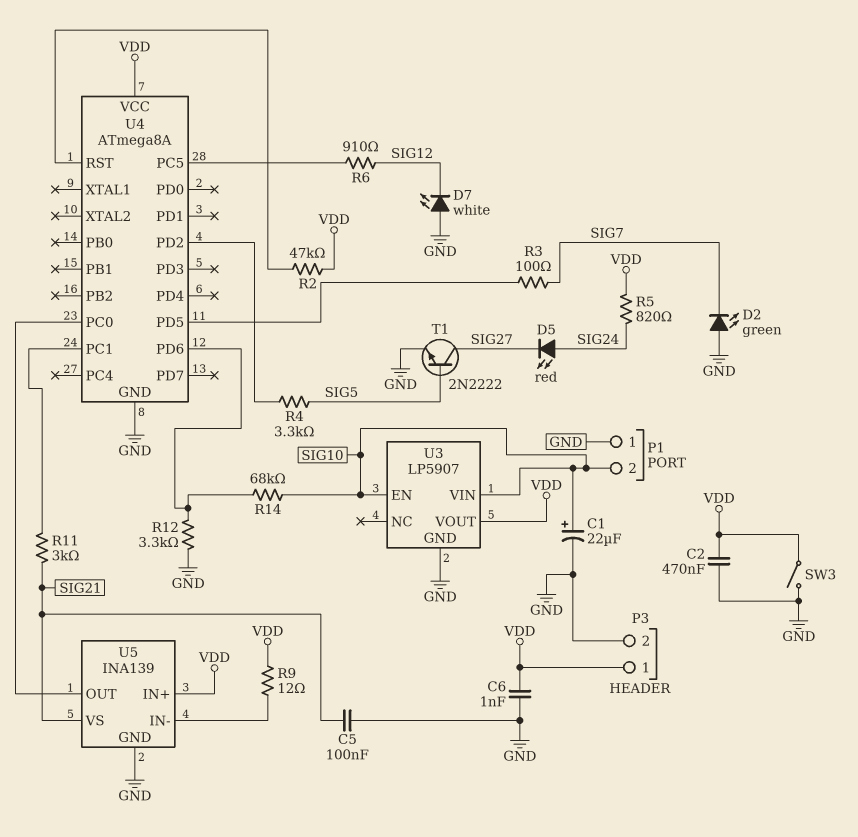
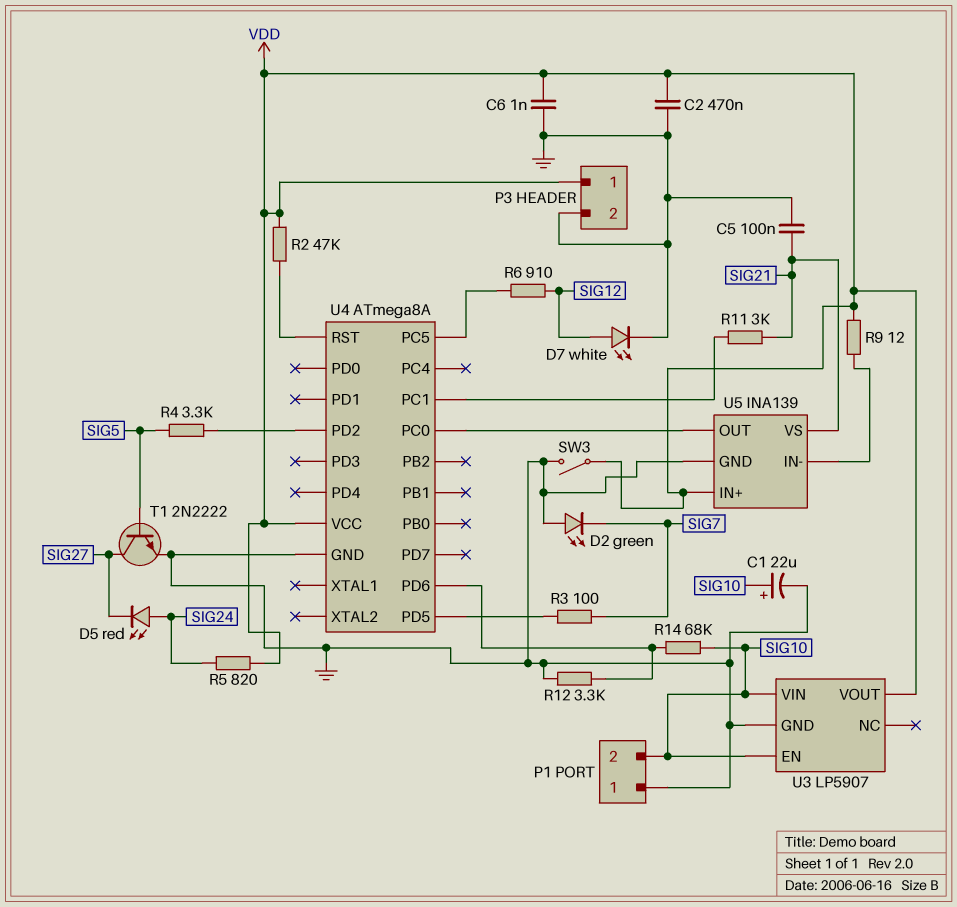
D7: LED white (A GND, K SIG12) -> LED white (A SIG12, K GND)

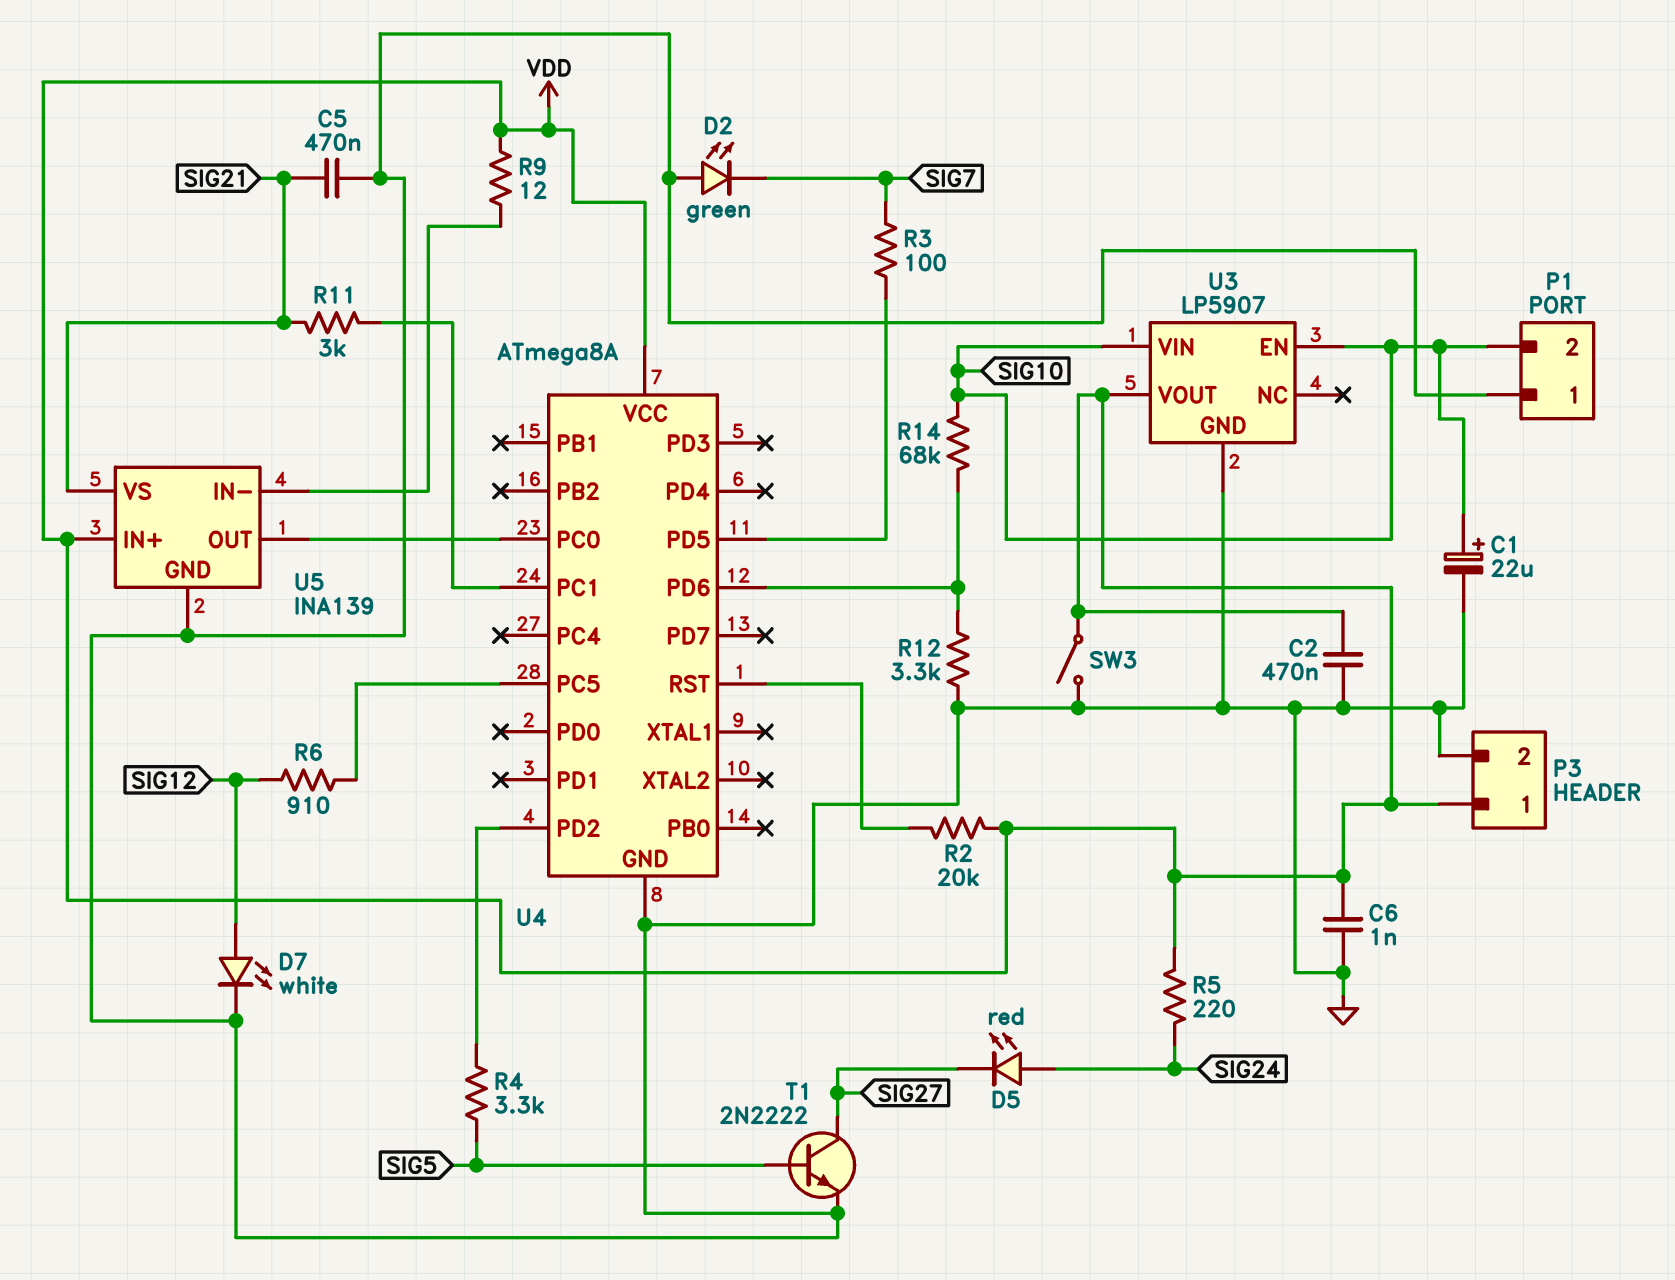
C5: 100nF (GND, SIG21) -> 470nF (GND, SIG21)
R2: 47k (U4/RST, VDD) -> 20k (U4/RST, VDD)
R5: 820 (SIG24, VDD) -> 220 (SIG24, VDD)

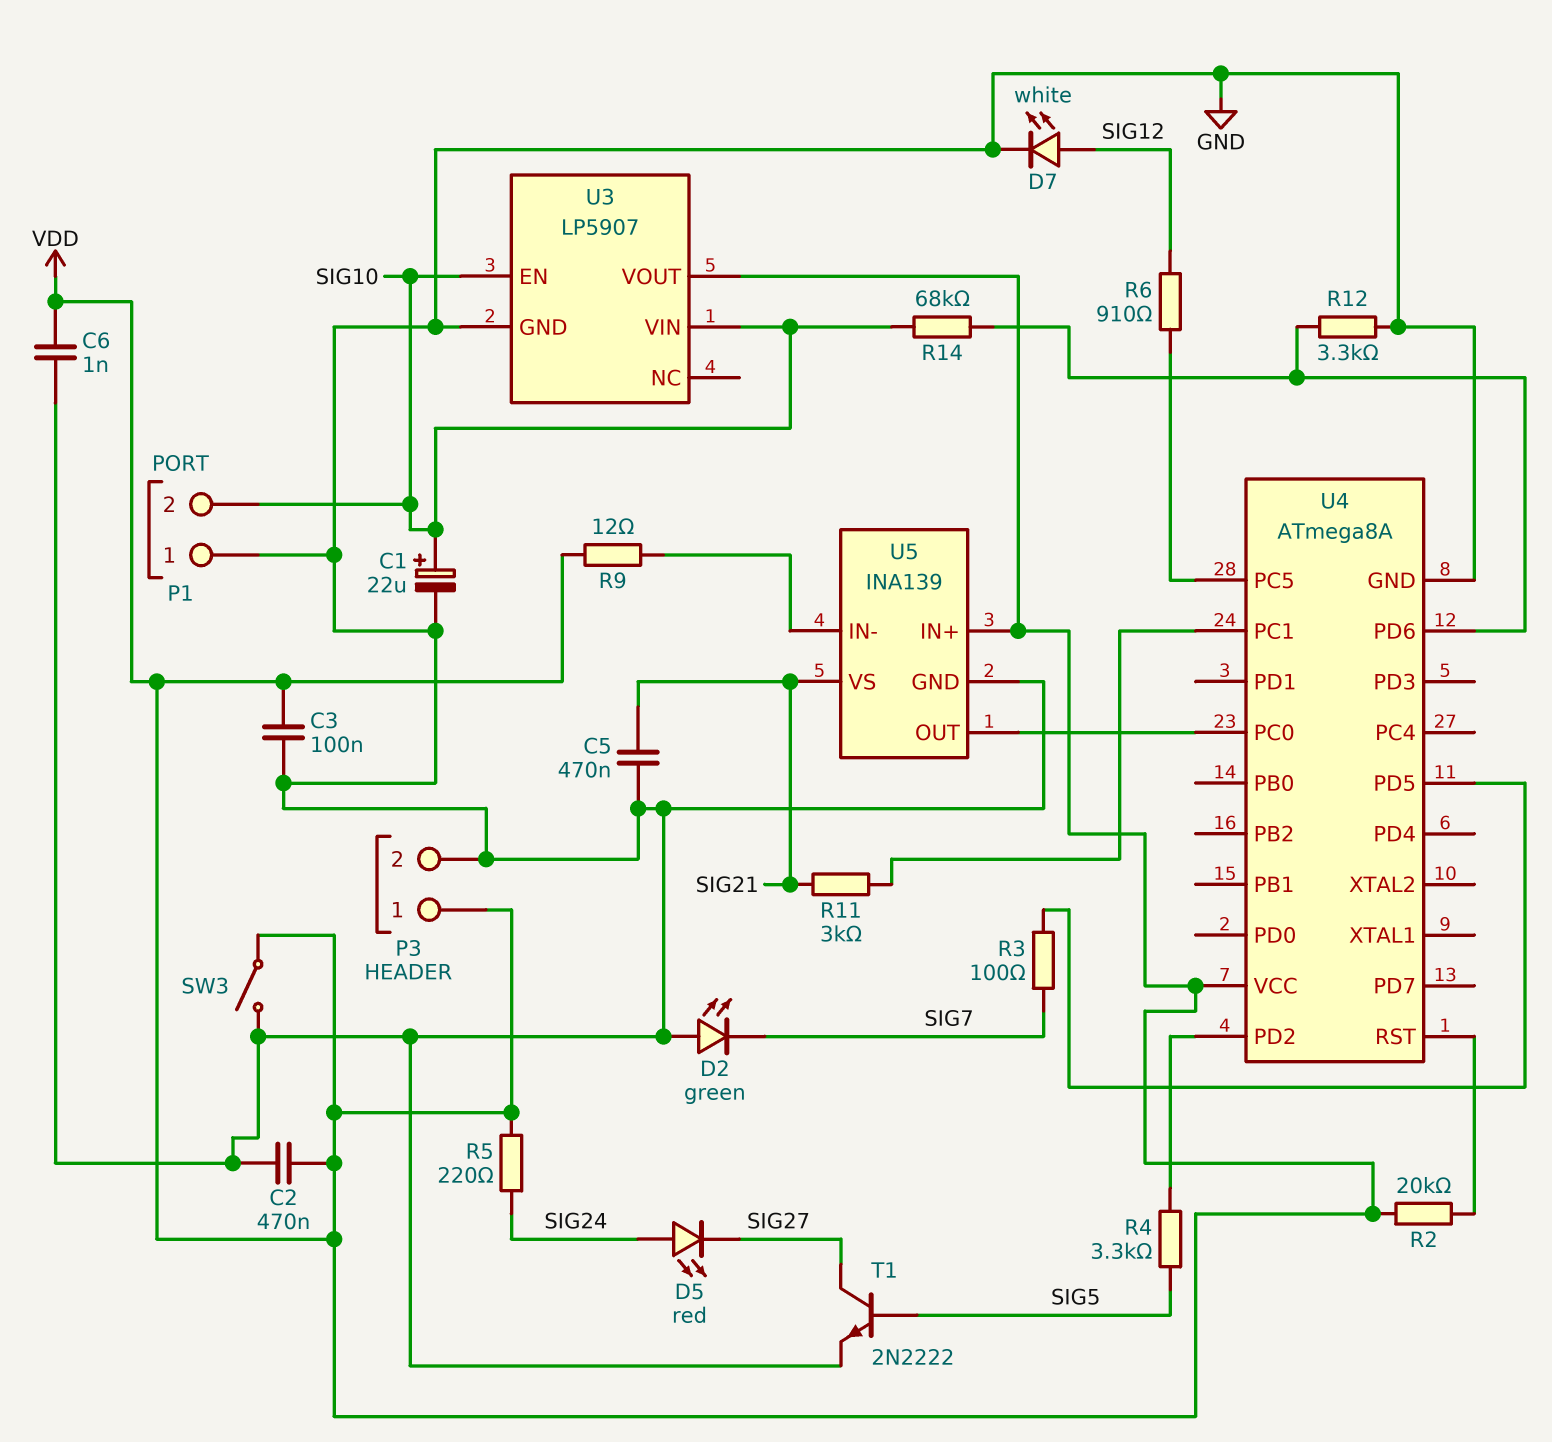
C3: none -> 100nF (GND, VDD)

